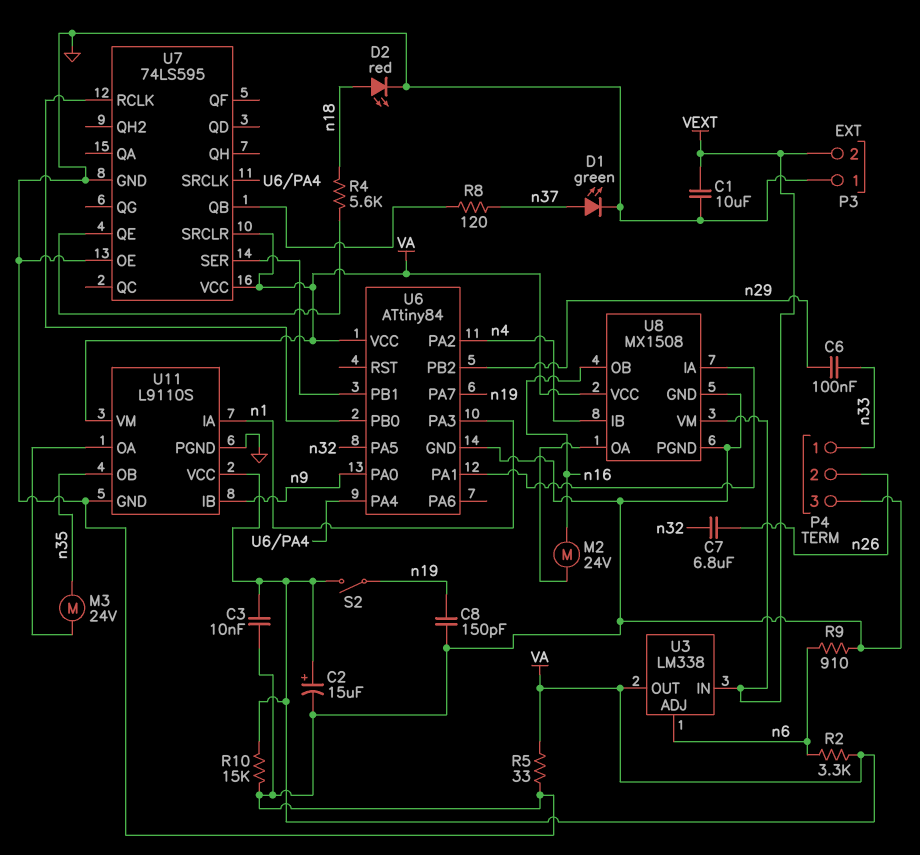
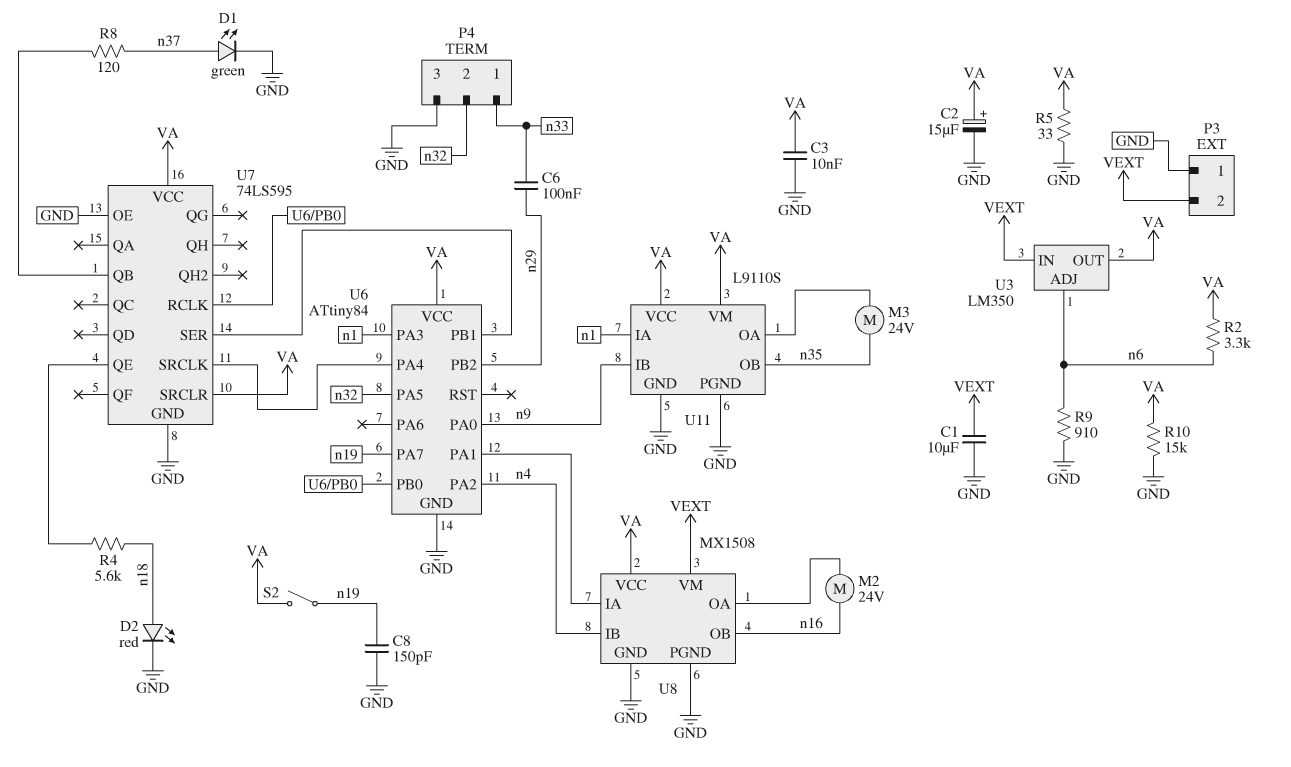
C7: 6.8uF (n26, n32) -> none
P4 pin 2: n26 -> n32
U3: LM338 -> LM350

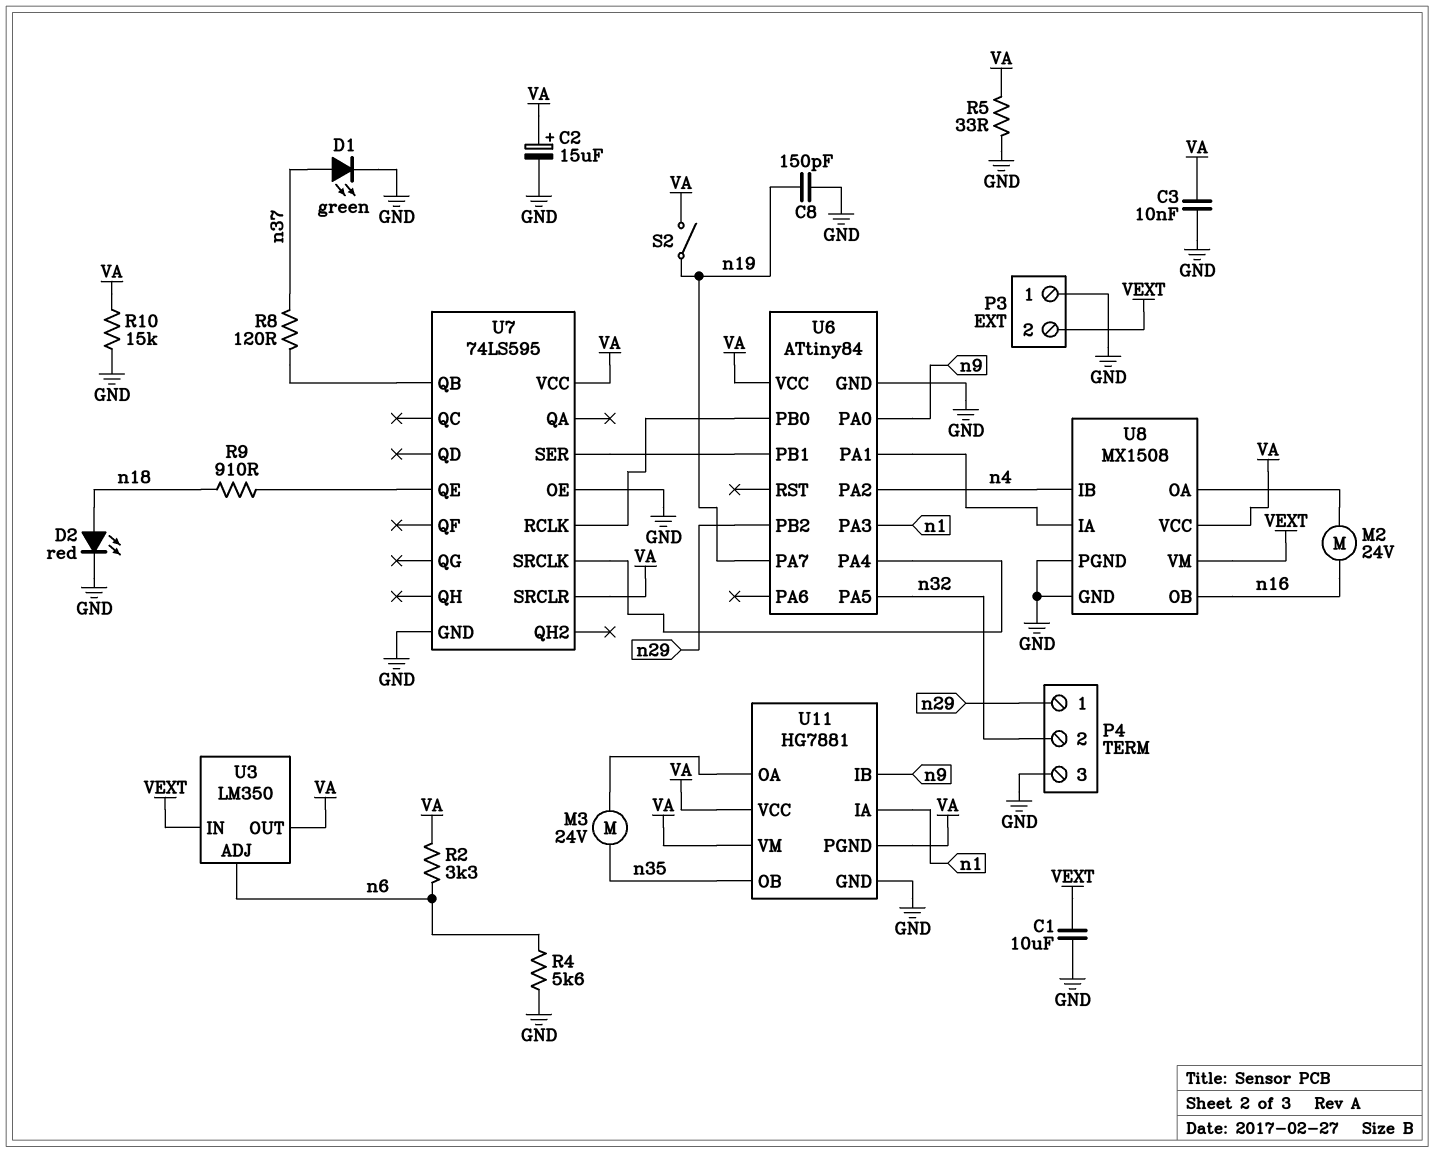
C6: 100nF (n29, n33) -> none
P4 pin 1: n33 -> n29
R4: 5.6k (U7/QE, n18) -> 5.6k (GND, n6)
R9: 910 (GND, n6) -> 910 (U7/QE, n18)
U11: L9110S -> HG7881
U11 pin PGND: GND -> VA

